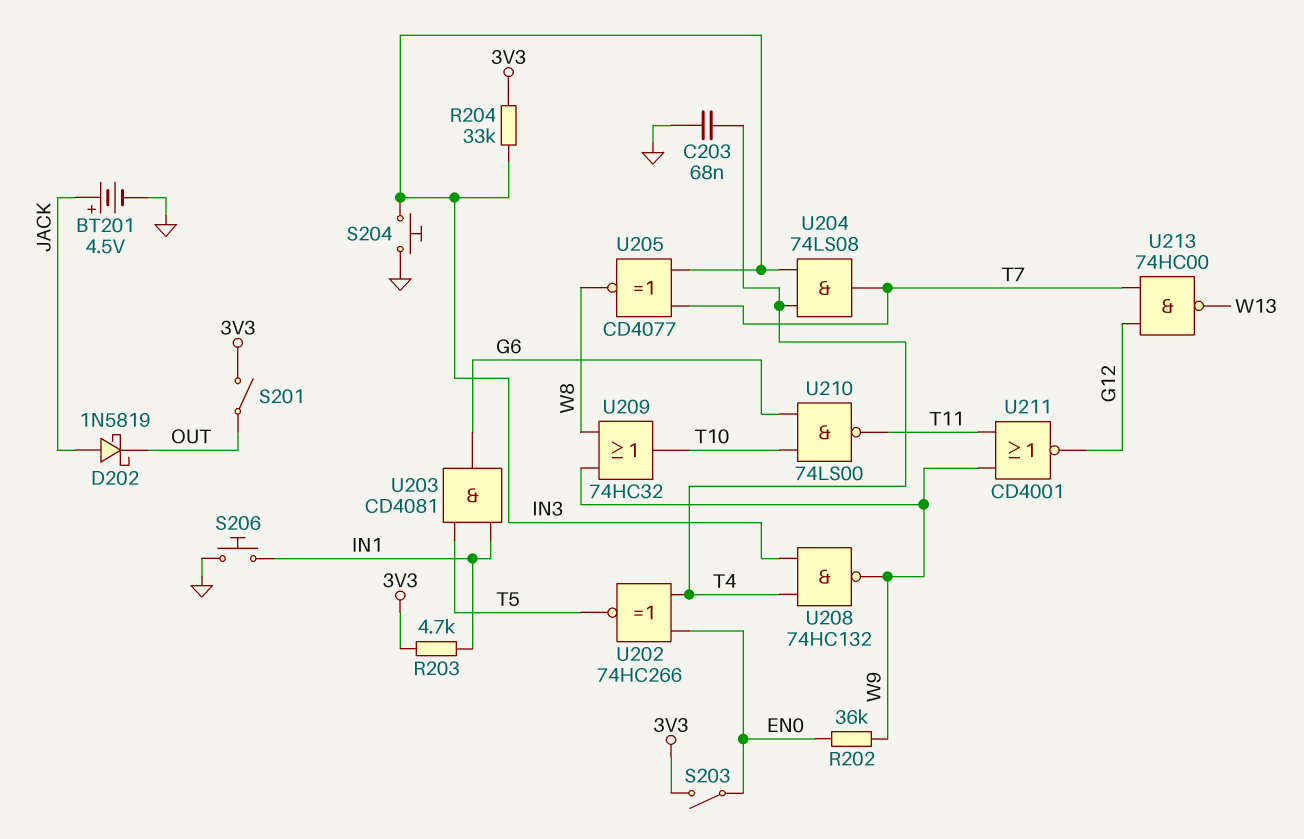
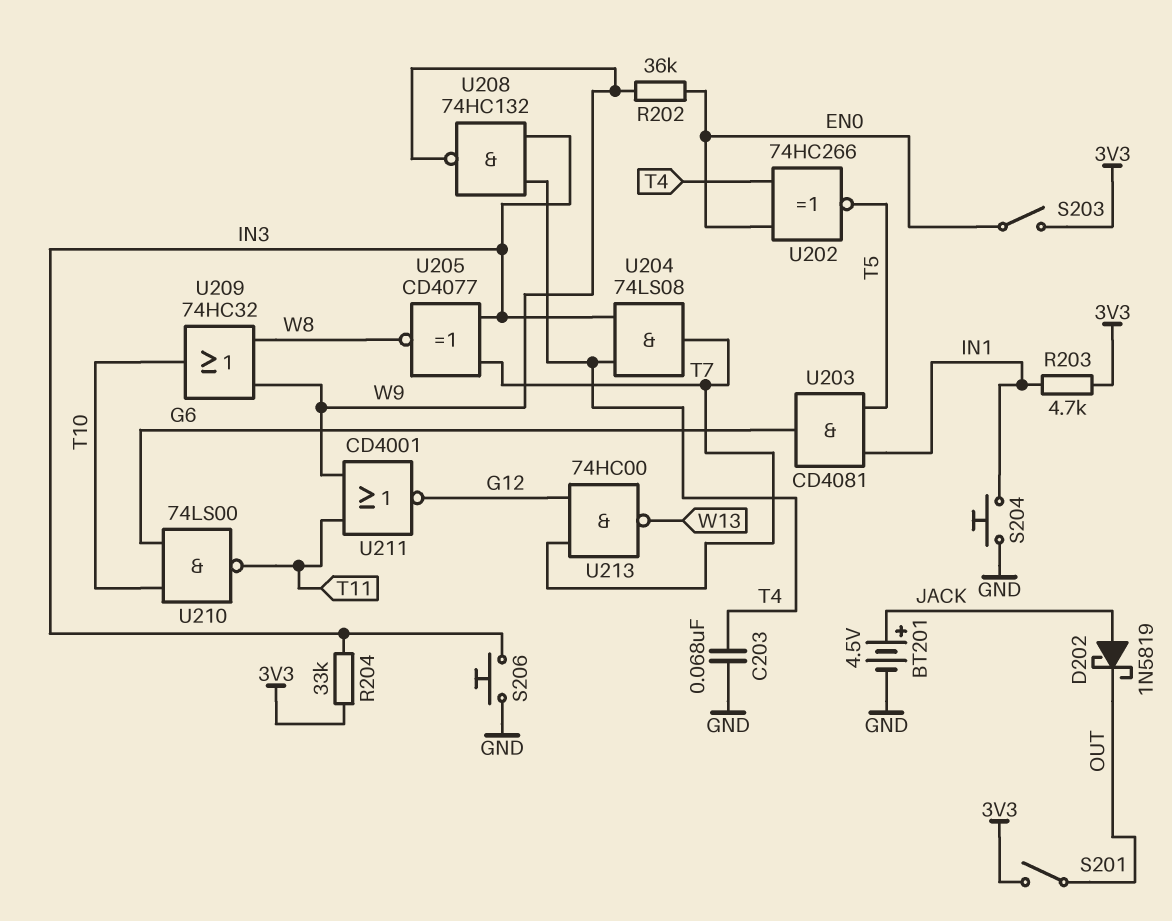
S204: button (GND, IN3) -> button (GND, IN1)
S206: button (GND, IN1) -> button (GND, IN3)

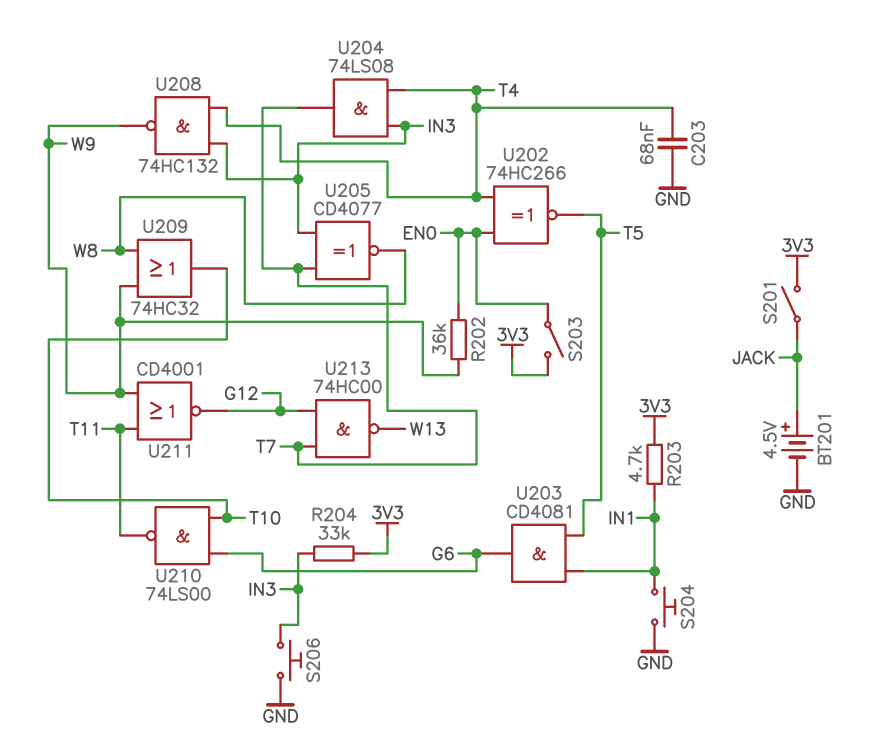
D202: schottky 1N5819 (A JACK, K OUT) -> none
S201: switch (3V3, OUT) -> switch (3V3, JACK)

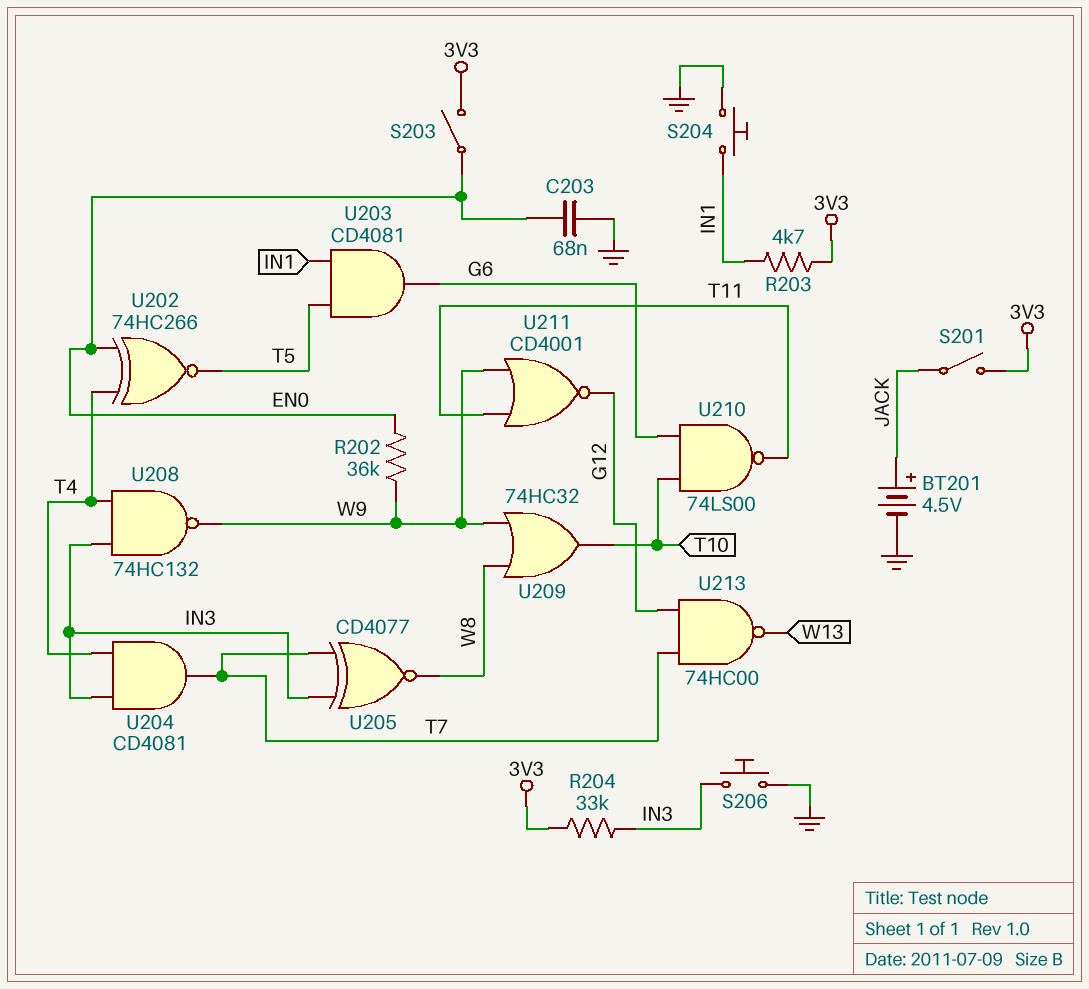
C203: 68nF (GND, T4) -> 68nF (EN0, GND)
U204: AND 74LS08 (in IN3, in T4, out T7) -> AND CD4081 (in IN3, in T4, out T7)

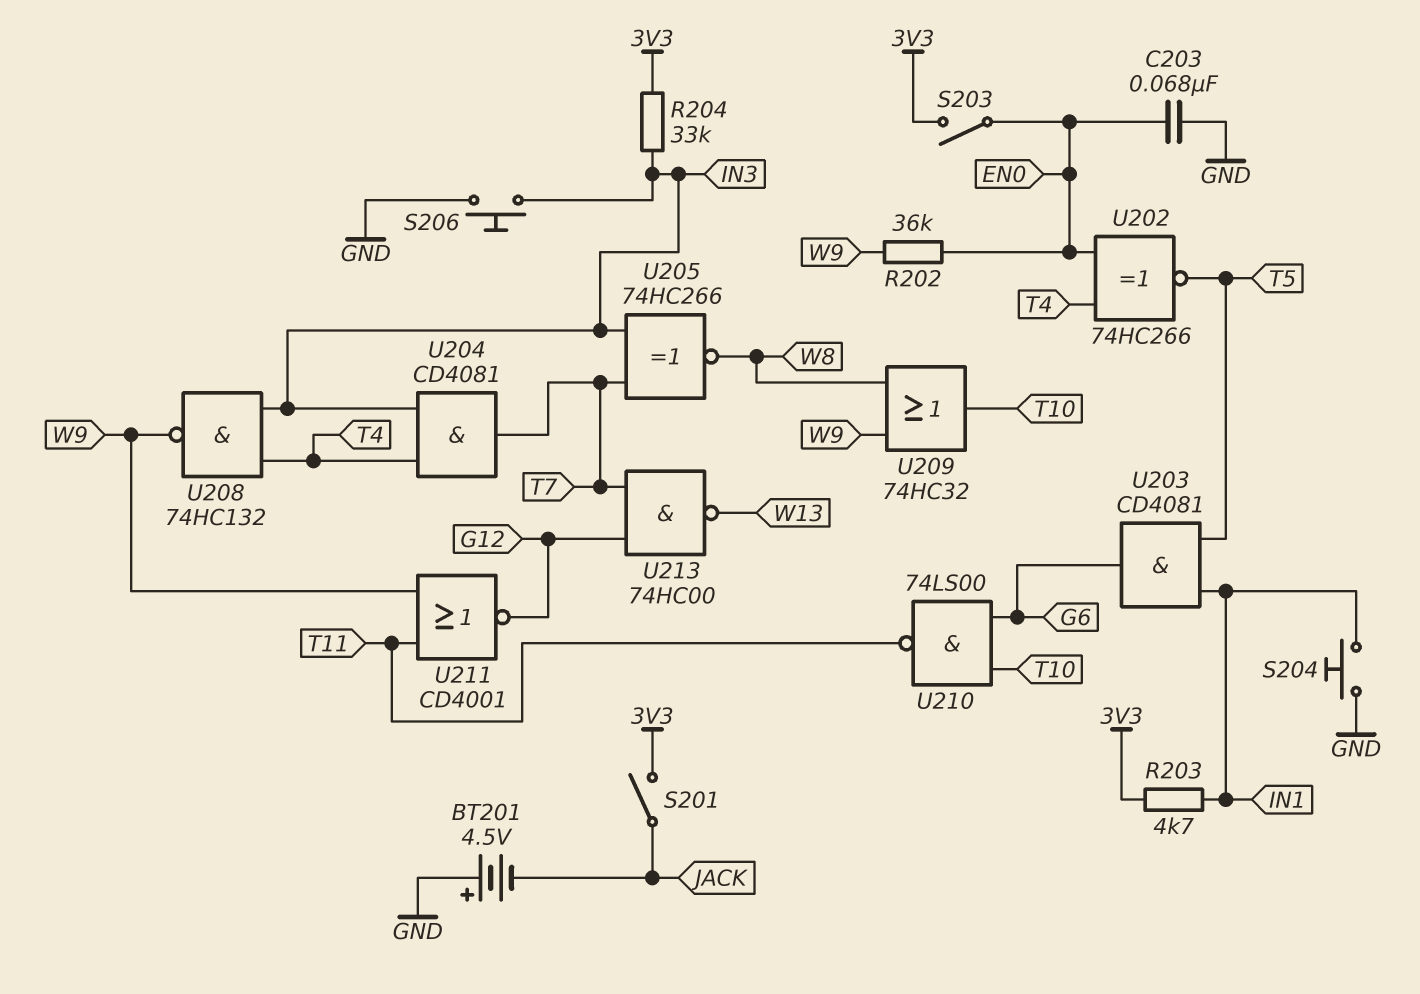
BT201: 4.5V (plus JACK, minus GND) -> 4.5V (plus GND, minus JACK)
U205: XNOR CD4077 (in IN3, in T7, out W8) -> XNOR 74HC266 (in IN3, in T7, out W8)

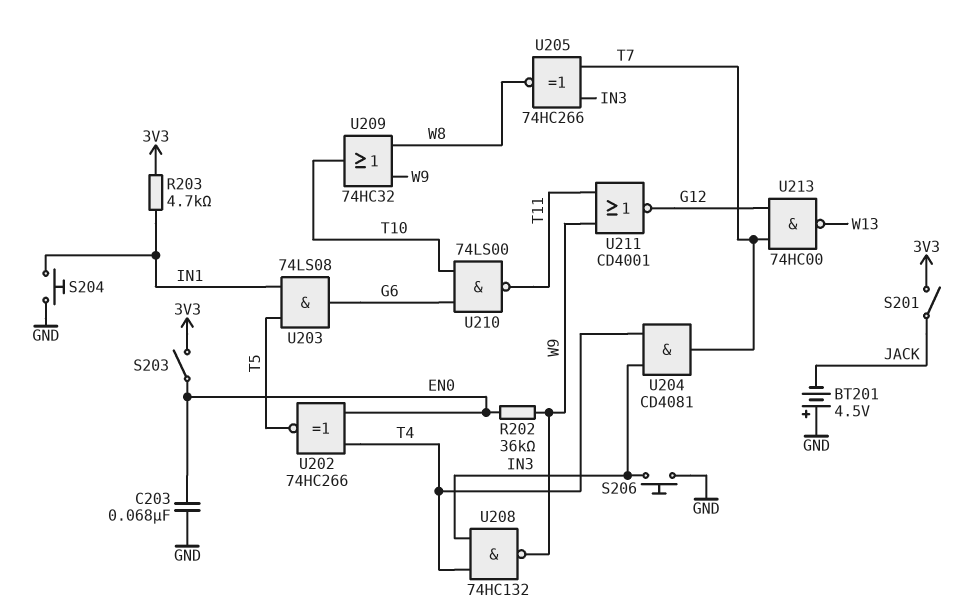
R204: 33k (3V3, IN3) -> none
U203: AND CD4081 (in IN1, in T5, out G6) -> AND 74LS08 (in IN1, in T5, out G6)

